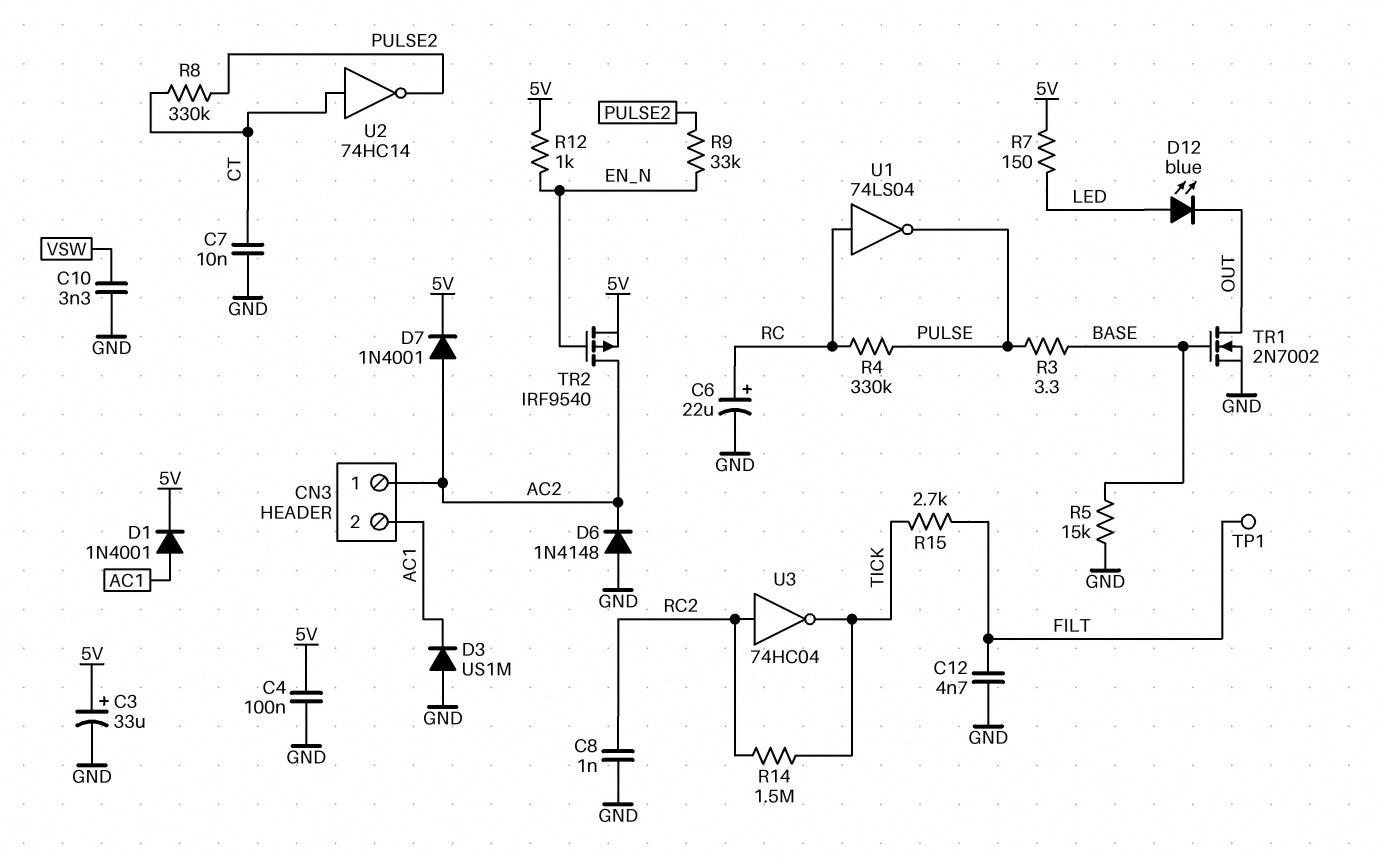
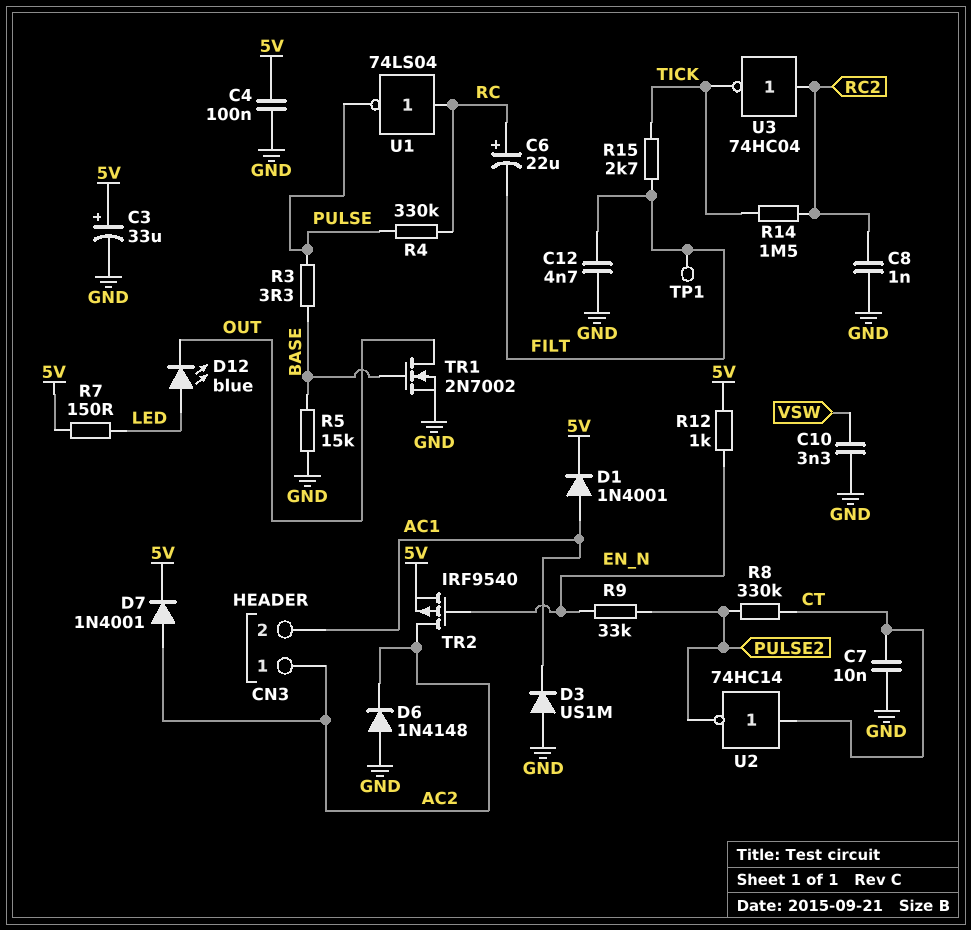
C6: 22uF (plus RC, minus GND) -> 22uF (plus RC, minus FILT)

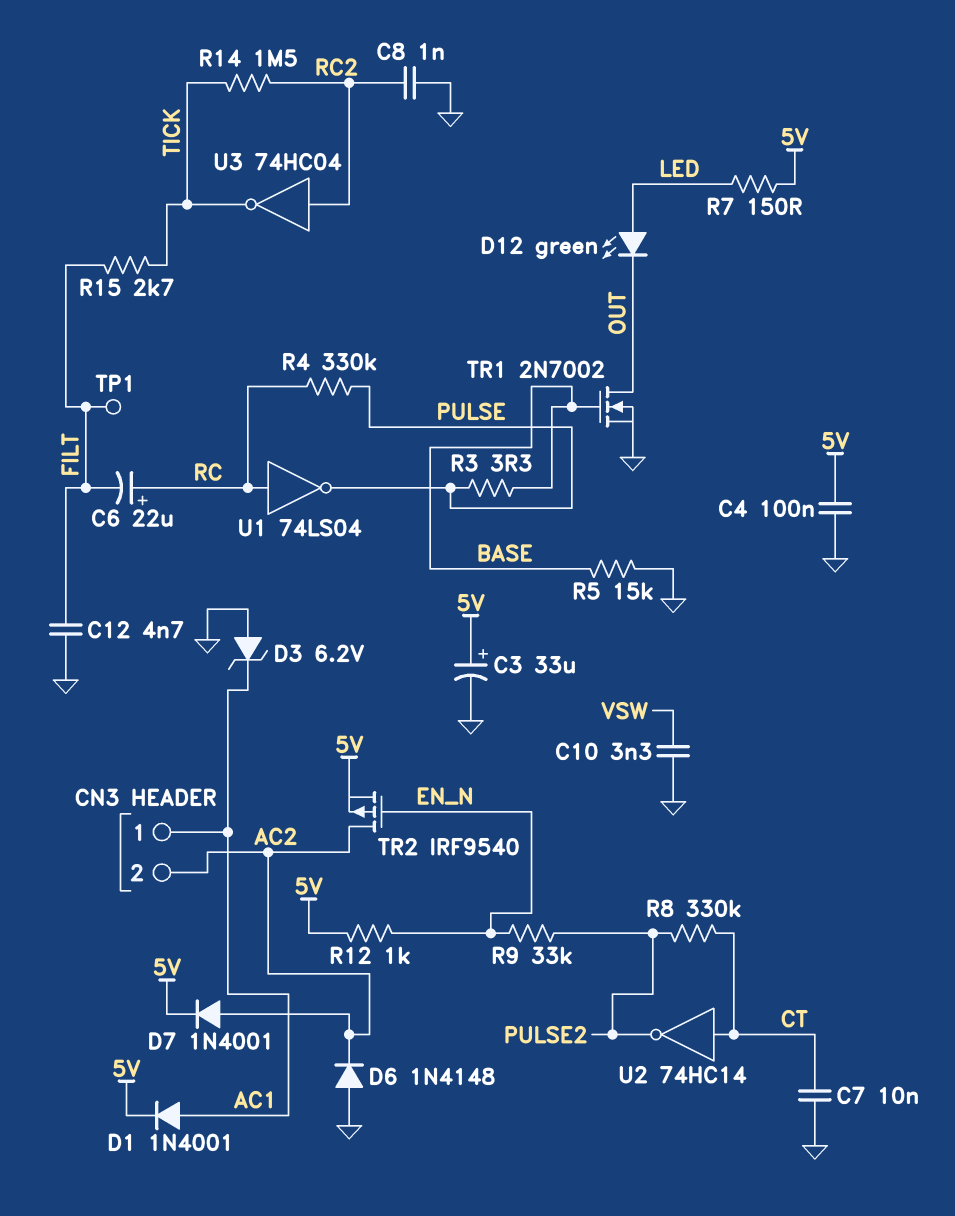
CN3 pin 1: AC2 -> AC1
CN3 pin 2: AC1 -> AC2
D3: diode US1M (A GND, K AC1) -> zener 6.2V (A GND, K AC1)
D12: LED blue (A LED, K OUT) -> LED green (A LED, K OUT)

